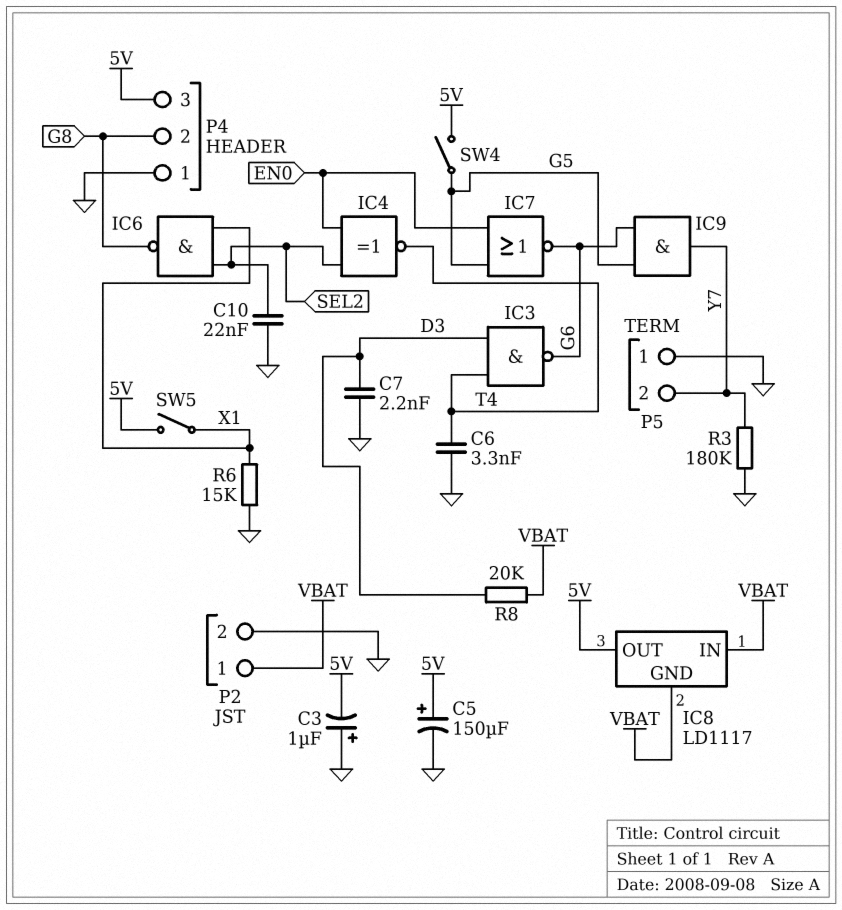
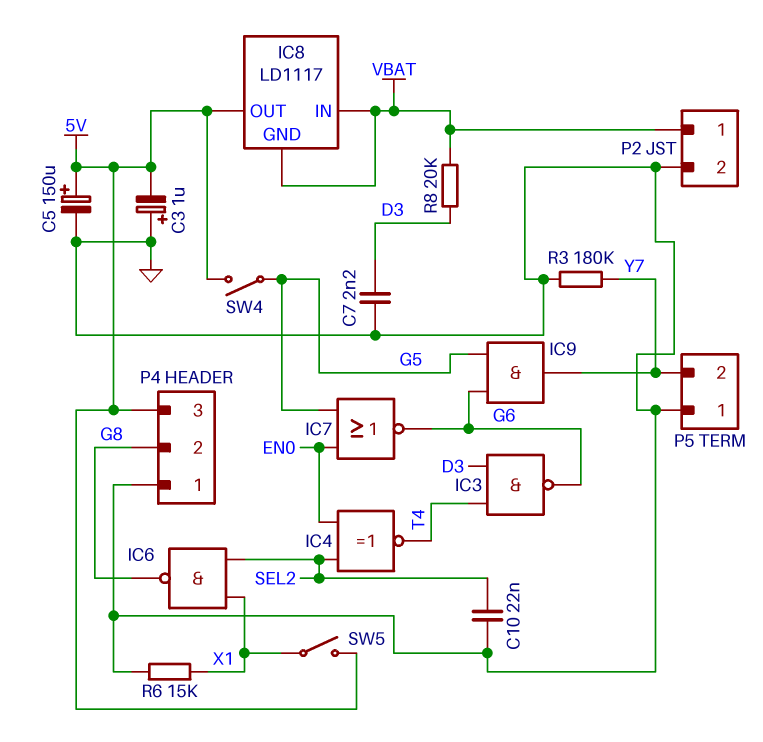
C6: 3.3nF (GND, T4) -> none

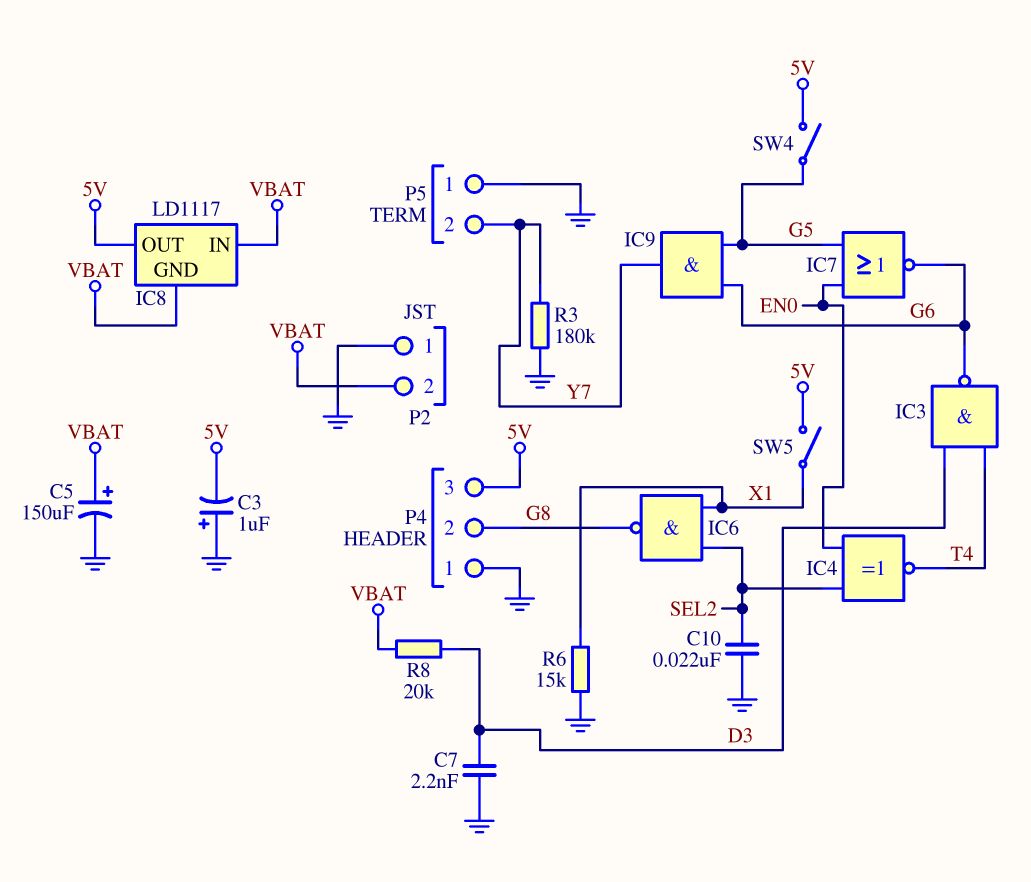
C5: 150uF (plus 5V, minus GND) -> 150uF (plus VBAT, minus GND)
P2 pin 1: VBAT -> GND
P2 pin 2: GND -> VBAT

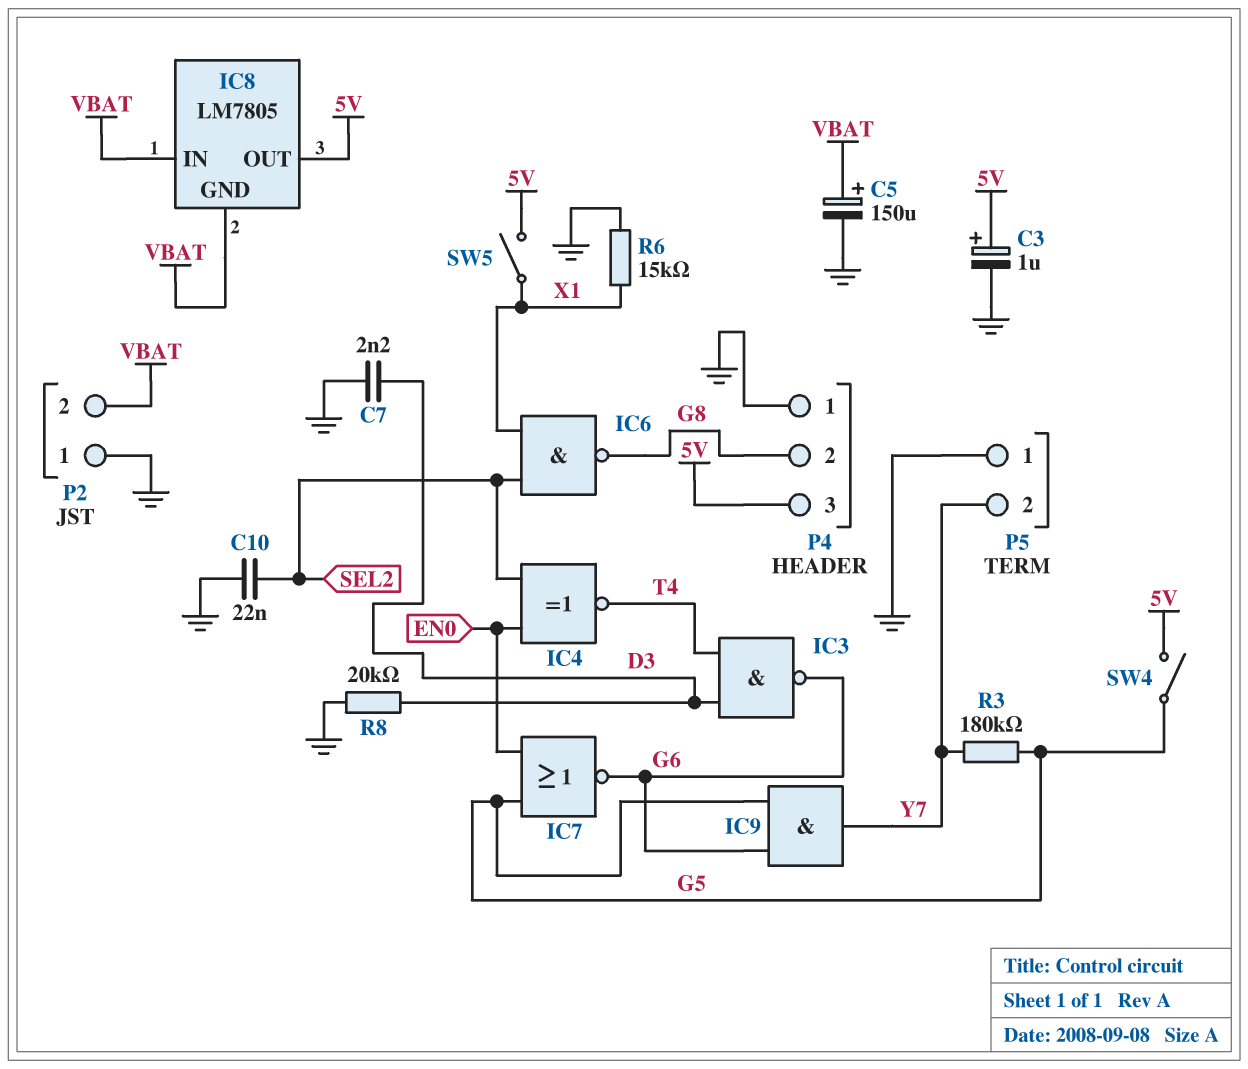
C3: 1uF (plus GND, minus 5V) -> 1uF (plus 5V, minus GND)
IC8: LD1117 -> LM7805
R3: 180k (GND, Y7) -> 180k (G5, Y7)
R8: 20k (D3, VBAT) -> 20k (D3, GND)

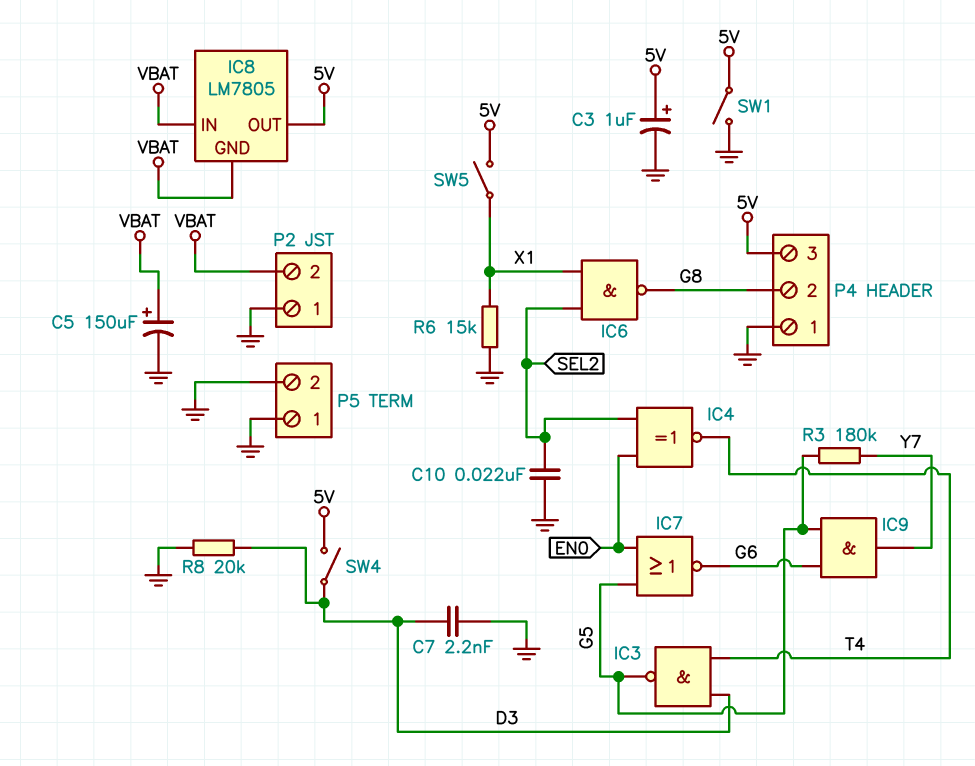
IC3: NAND (in D3, in T4, out G6) -> NAND (in D3, in T4, out G5)
P5 pin 2: Y7 -> GND
SW1: none -> switch (5V, GND)
SW4: switch (5V, G5) -> switch (5V, D3)

